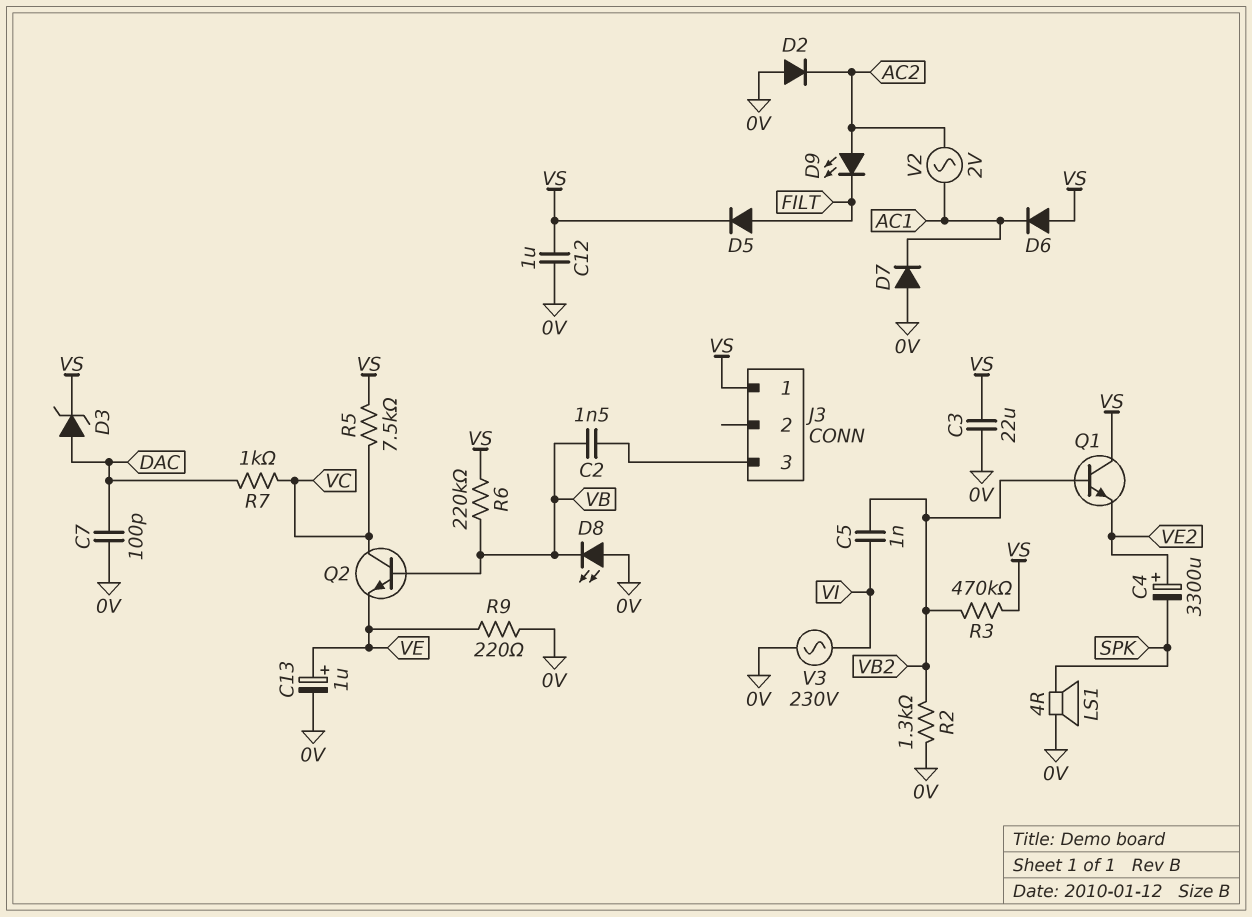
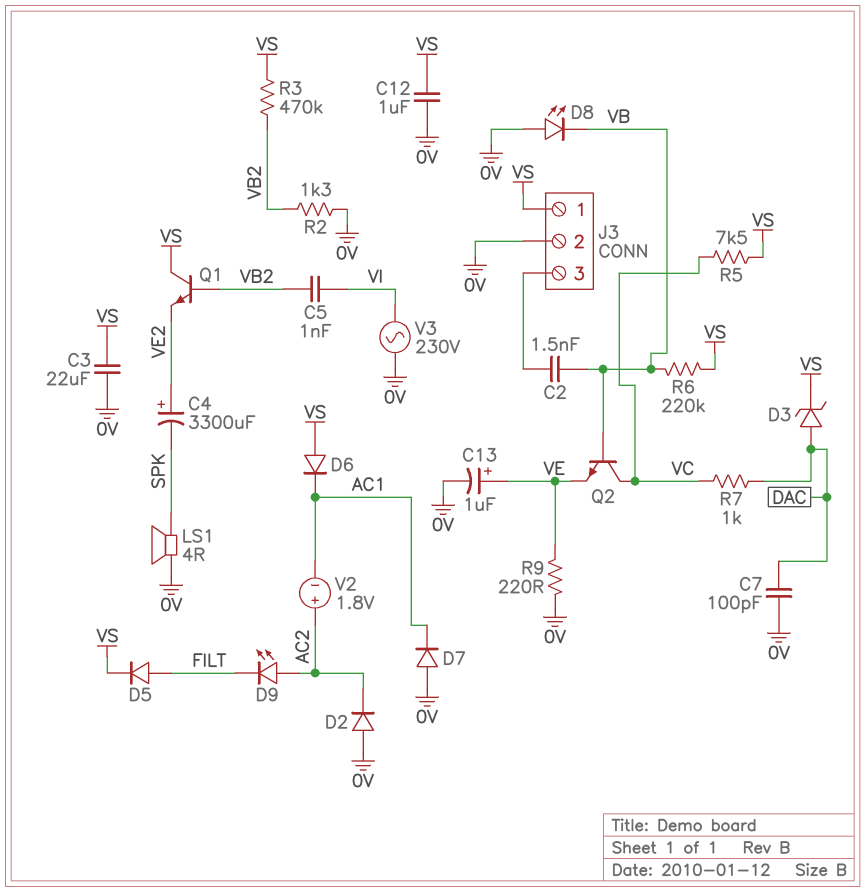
J3 pin 2: none -> 0V
V2: AC 2V (AC1, AC2) -> 1.8V (plus AC2, minus AC1)

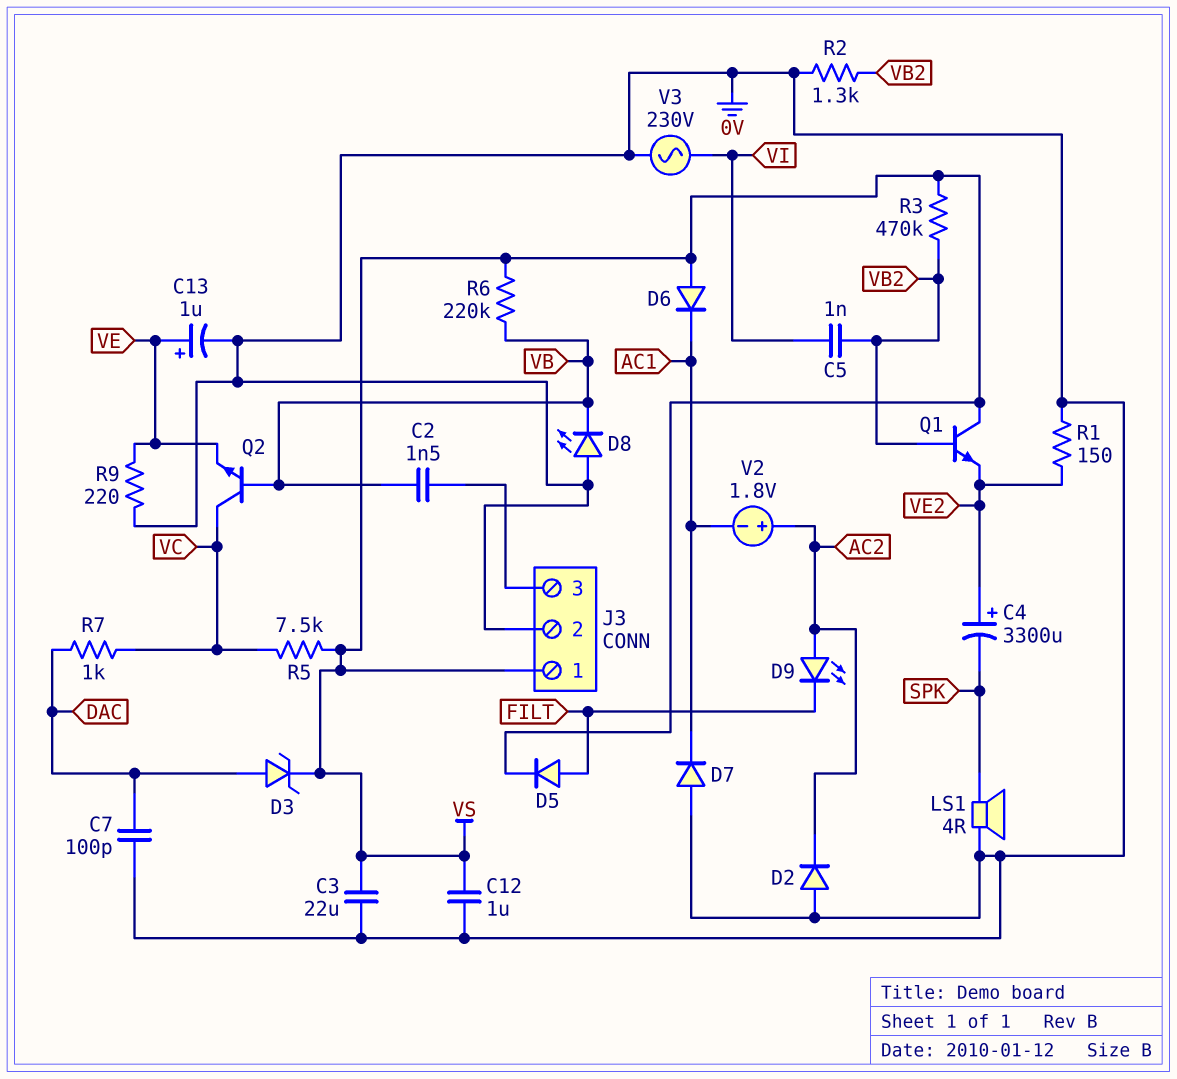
R1: none -> 150 (0V, VE2)

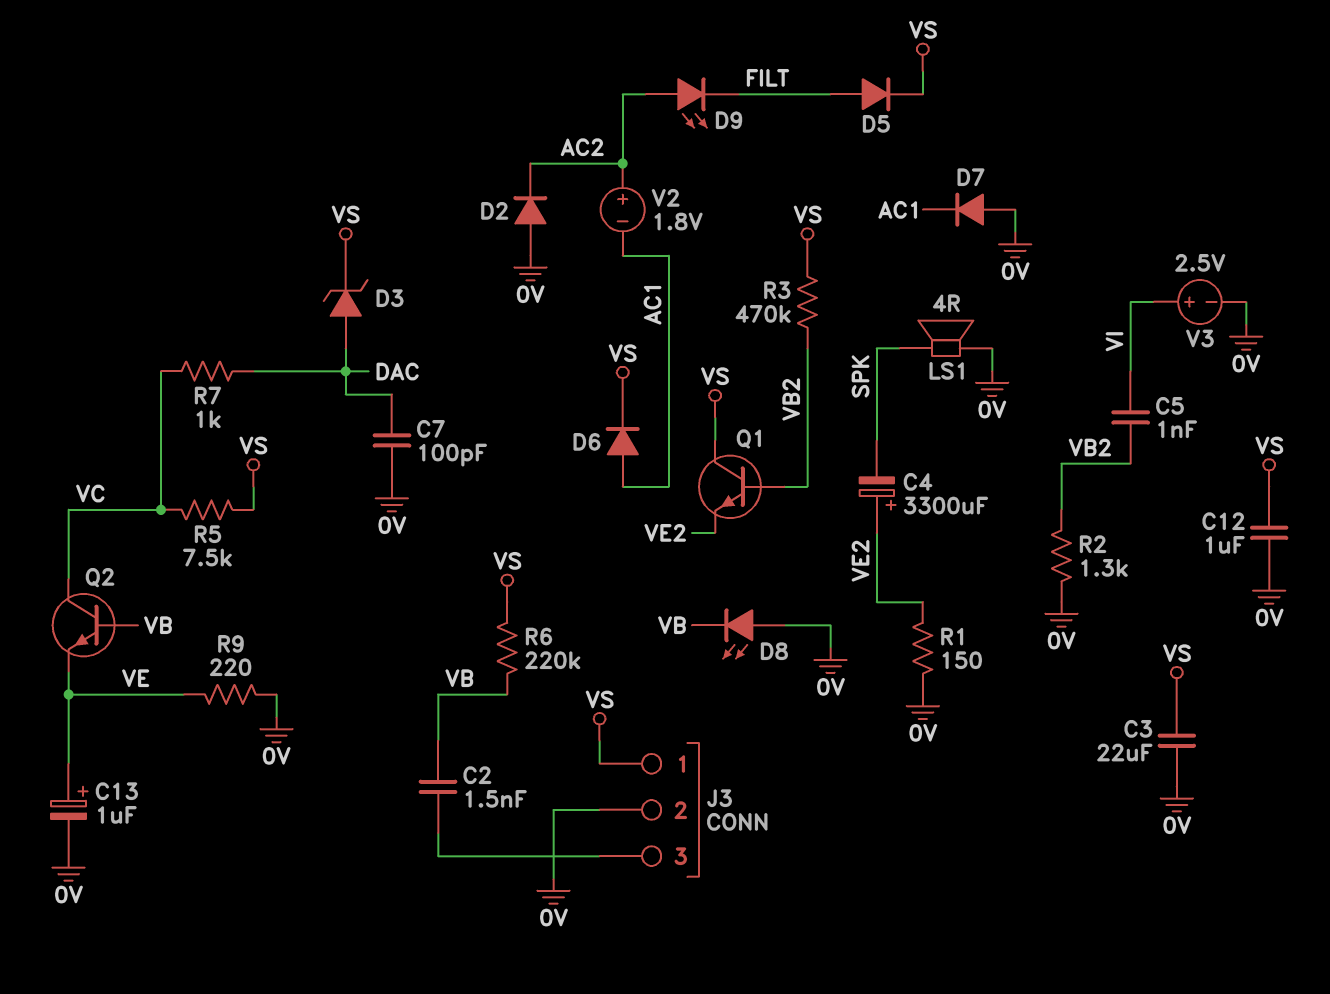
D6: diode (A VS, K AC1) -> diode (A AC1, K VS)
V3: AC 230V (0V, VI) -> 2.5V (plus VI, minus 0V)

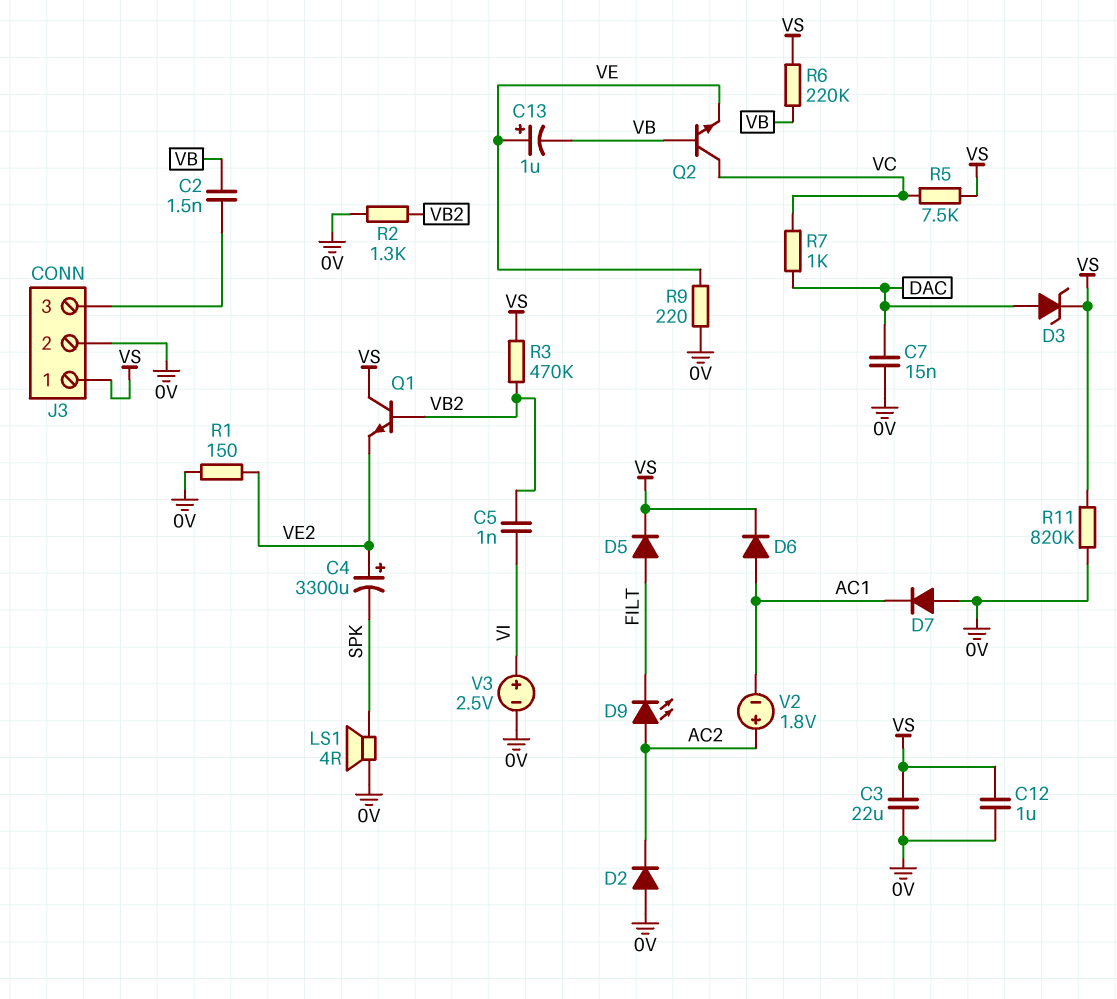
C7: 100pF (0V, DAC) -> 15nF (0V, DAC)
C13: 1uF (plus VE, minus 0V) -> 1uF (plus VE, minus VB)
D8: LED (A 0V, K VB) -> none
R11: none -> 820k (0V, VS)

